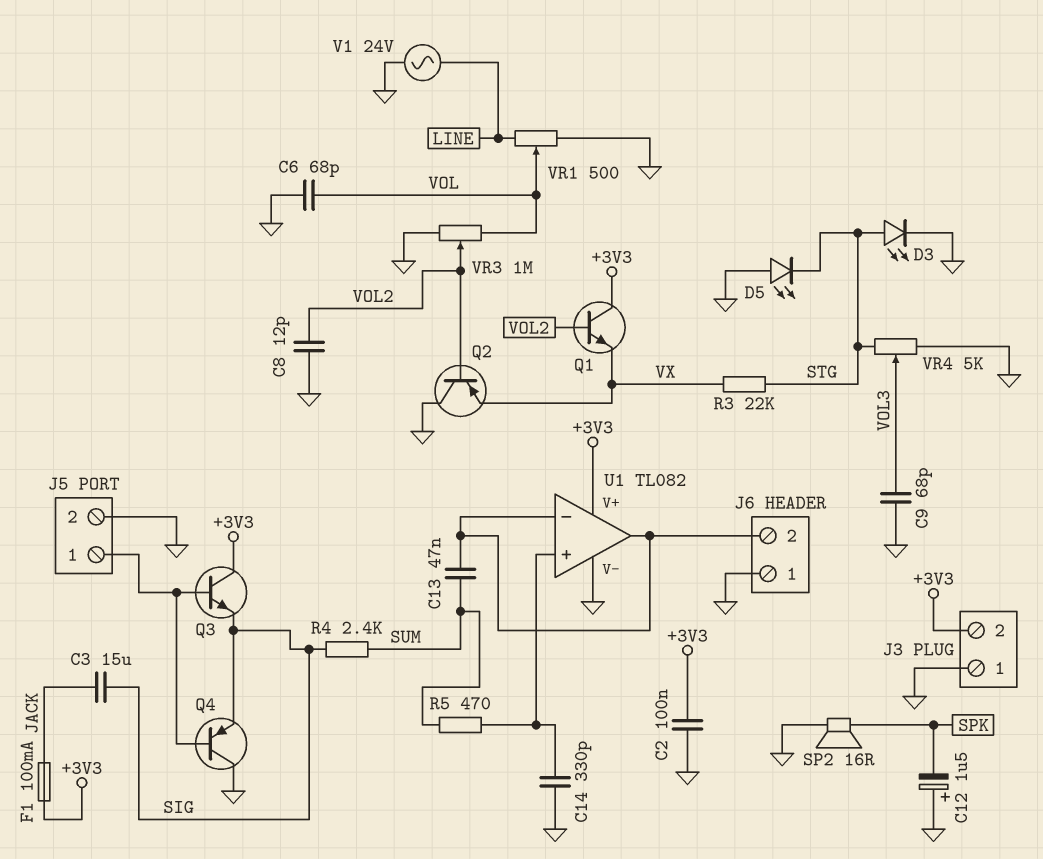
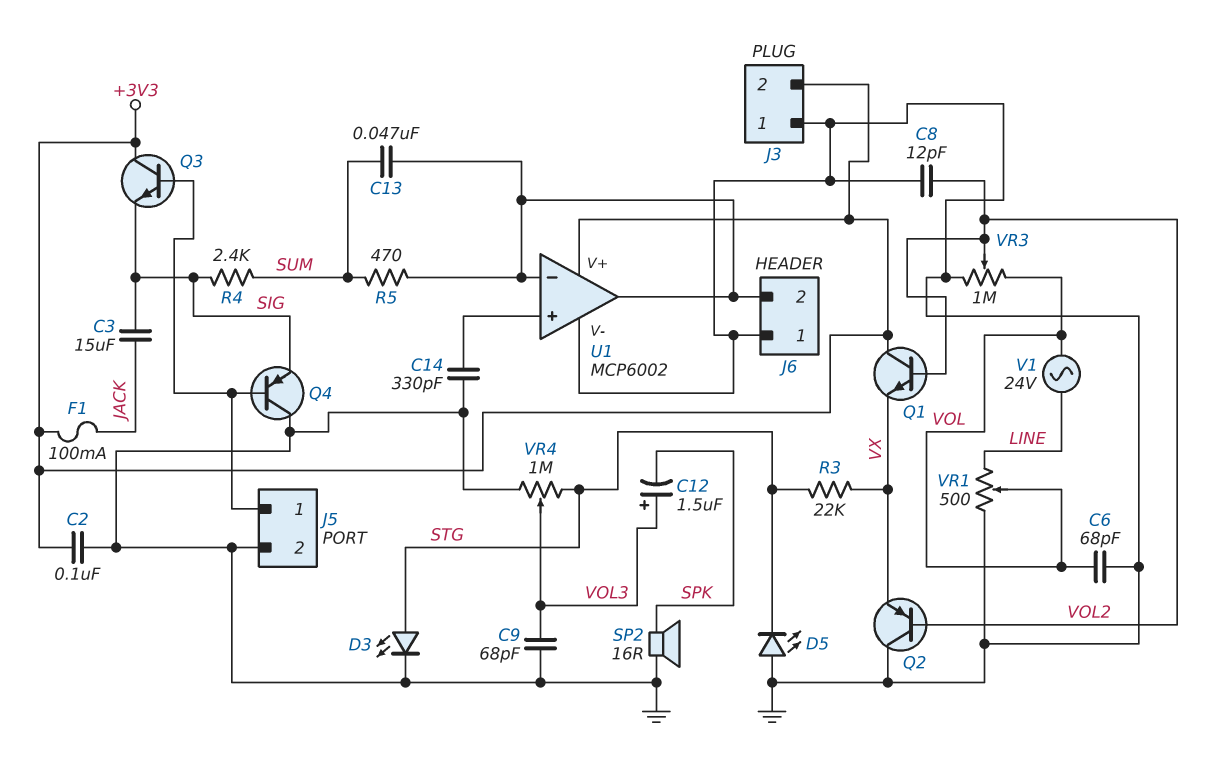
C12: 1.5uF (plus GND, minus SPK) -> 1.5uF (plus VOL3, minus SPK)
R5: 470 (SUM, U1/in+) -> 470 (J6/2, SUM)
U1: TL082 -> MCP6002
V1: AC 24V (GND, LINE) -> AC 24V (LINE, VOL)
VR4: 5k (GND, STG, wiper VOL3) -> 1M (GND, STG, wiper VOL3)

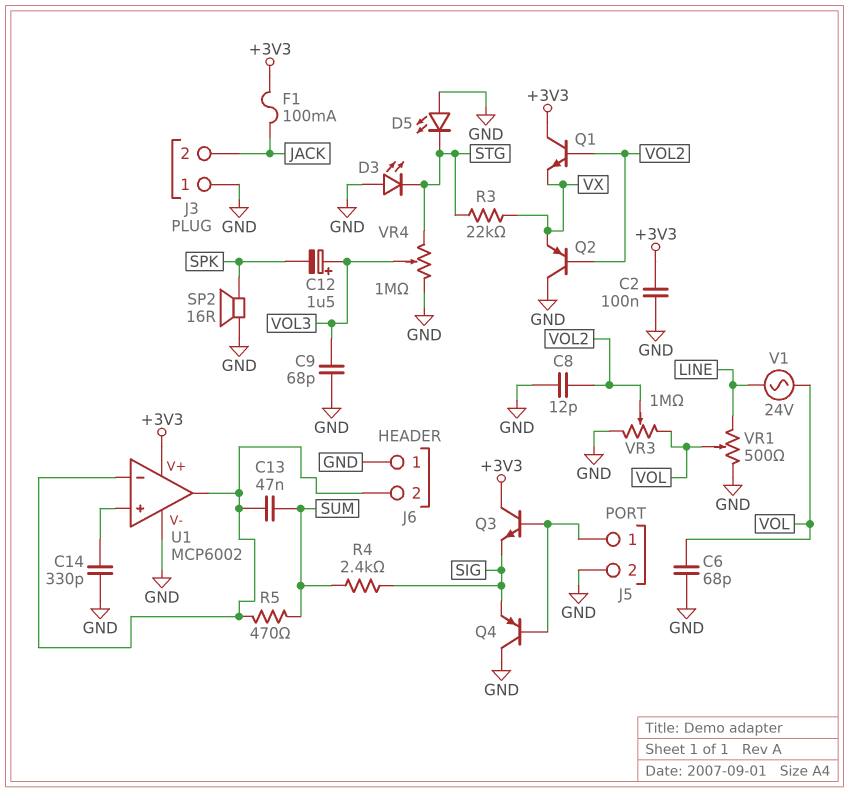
C3: 15uF (JACK, SIG) -> none
D3: LED (A STG, K GND) -> LED (A GND, K STG)
J3 pin 2: +3V3 -> JACK

